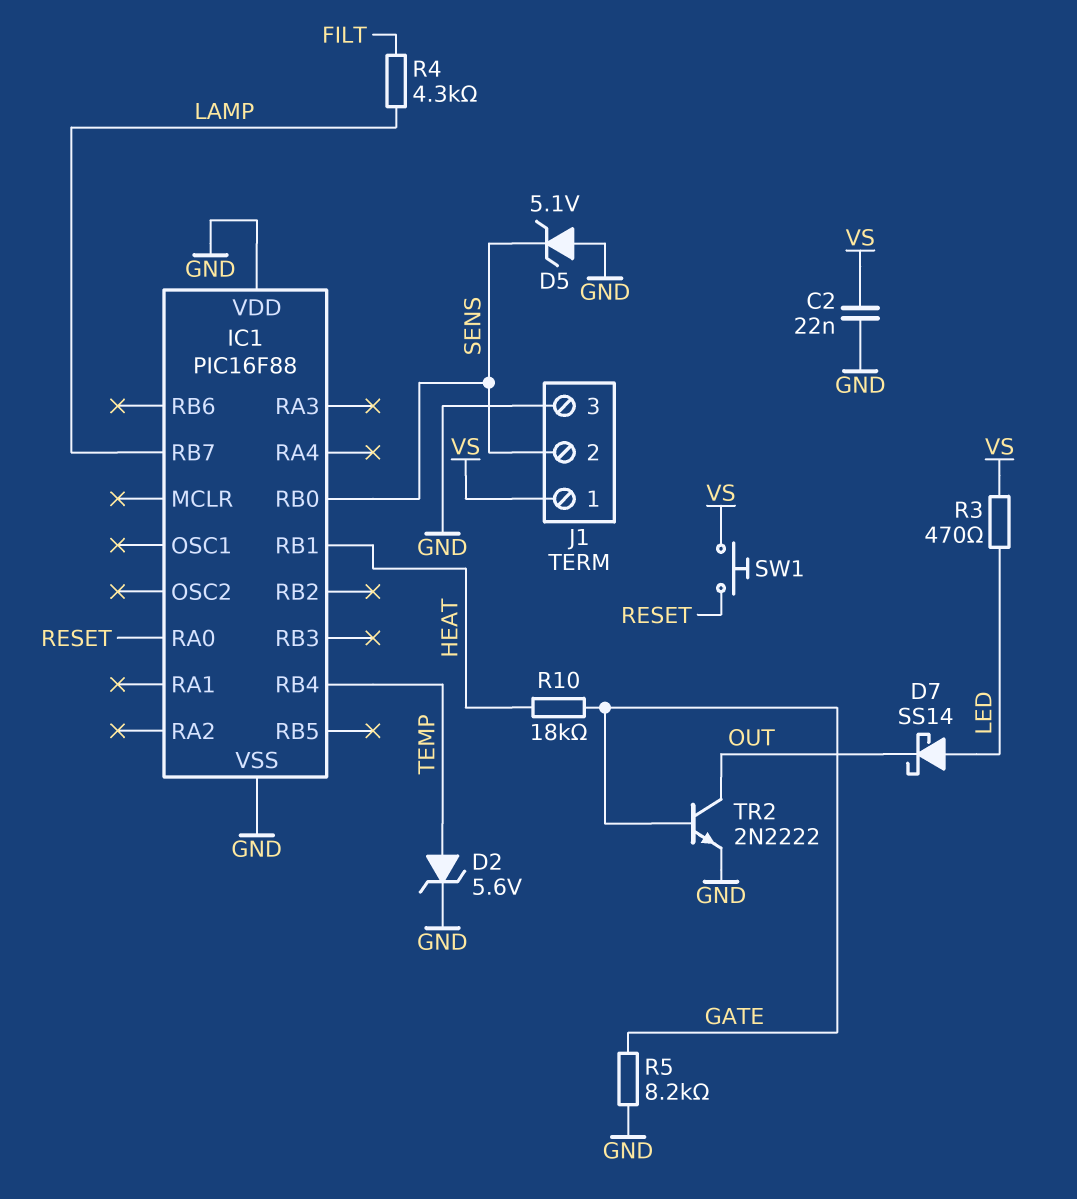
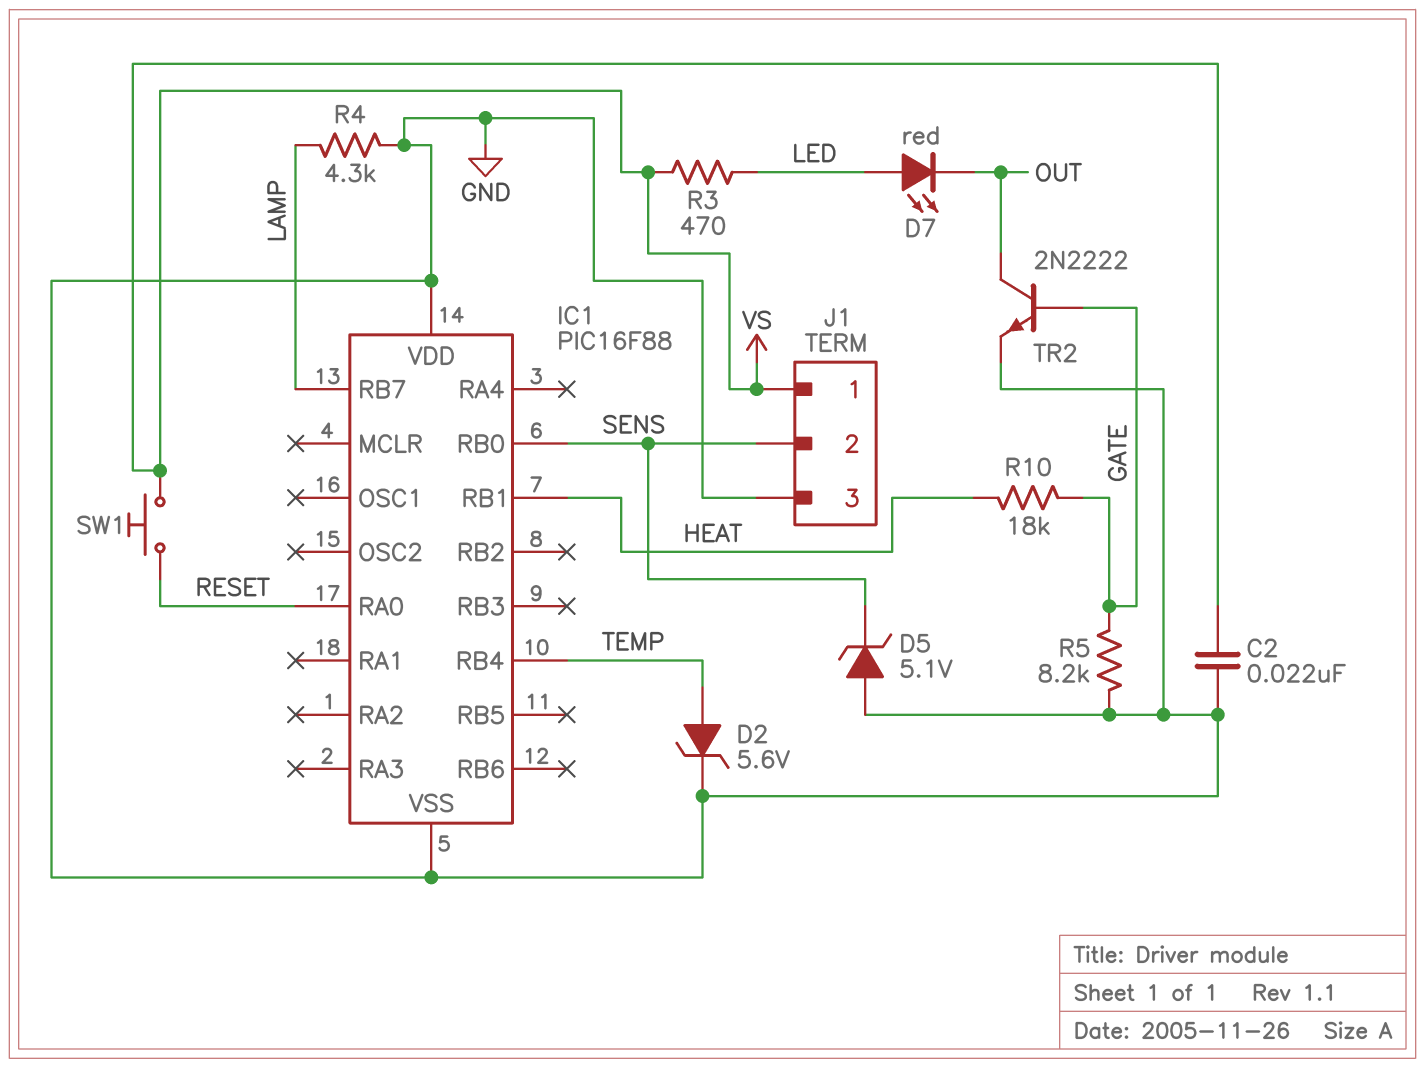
D7: schottky SS14 (A LED, K OUT) -> LED red (A LED, K OUT)
R4: 4.3k (FILT, LAMP) -> 4.3k (GND, LAMP)

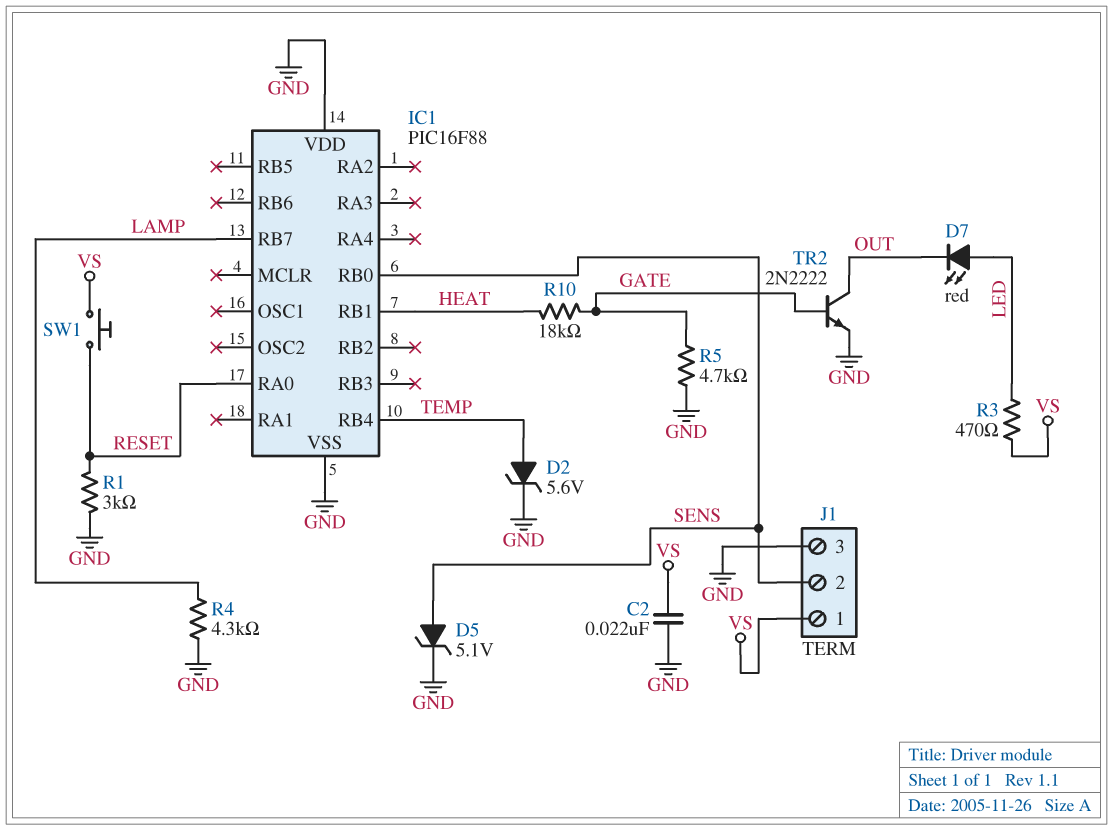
D5: zener 5.1V (A GND, K SENS) -> zener 5.1V (A SENS, K GND)
R1: none -> 3k (GND, RESET)
R5: 8.2k (GATE, GND) -> 4.7k (GATE, GND)

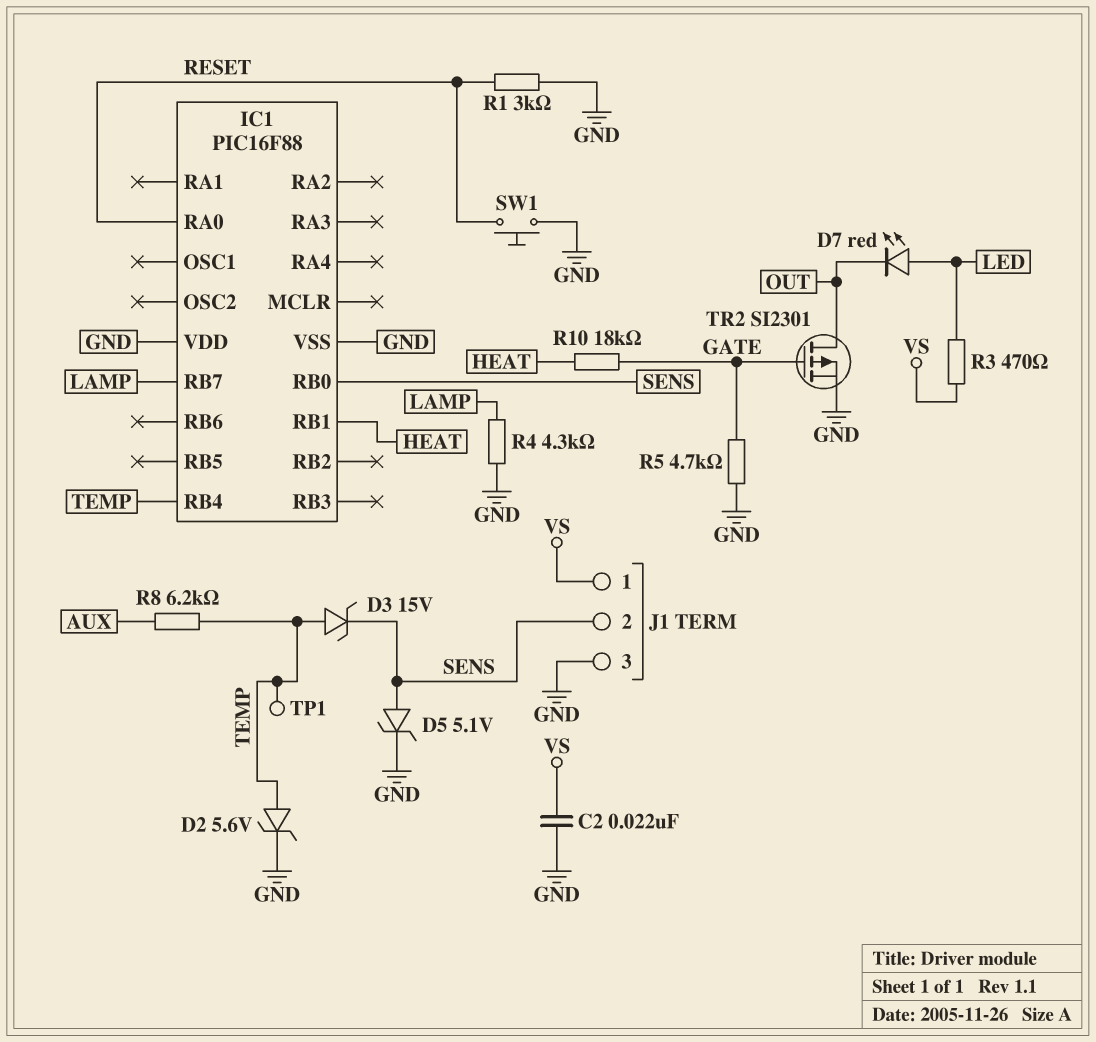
D3: none -> zener 15V (A TEMP, K SENS)
R8: none -> 6.2k (AUX, TEMP)
SW1: button (RESET, VS) -> button (GND, RESET)
TP1: none -> test point (TEMP)
TR2: NPN 2N2222 (B GATE, C OUT, E GND) -> PMOS SI2301 (G GATE, D OUT, S GND)

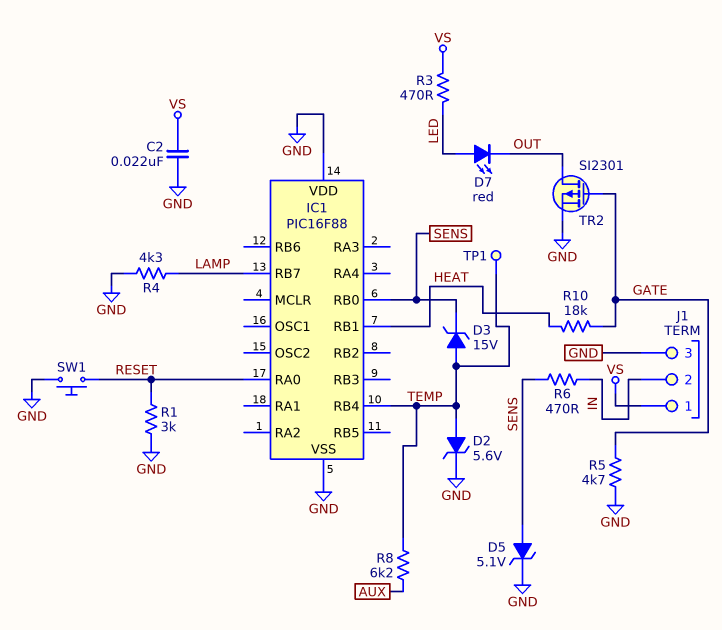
J1 pin 2: SENS -> IN
R6: none -> 470 (IN, SENS)

